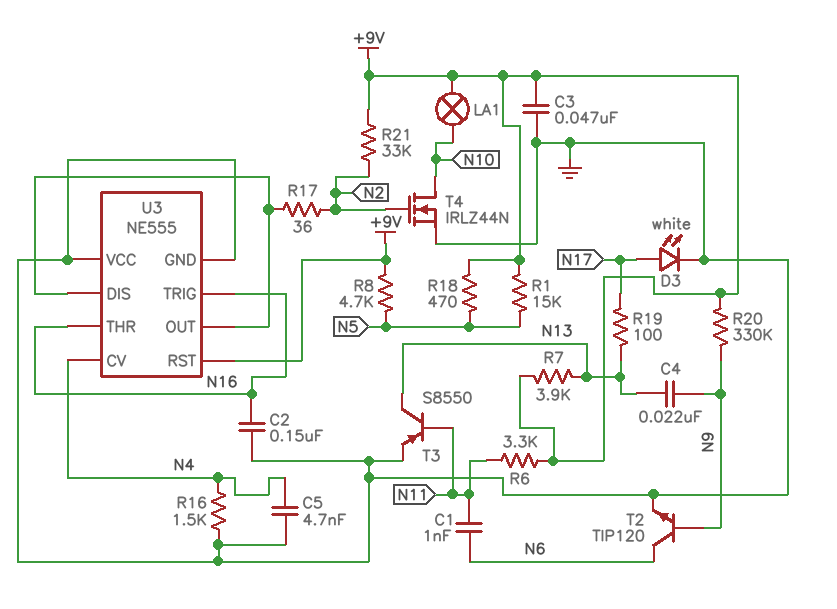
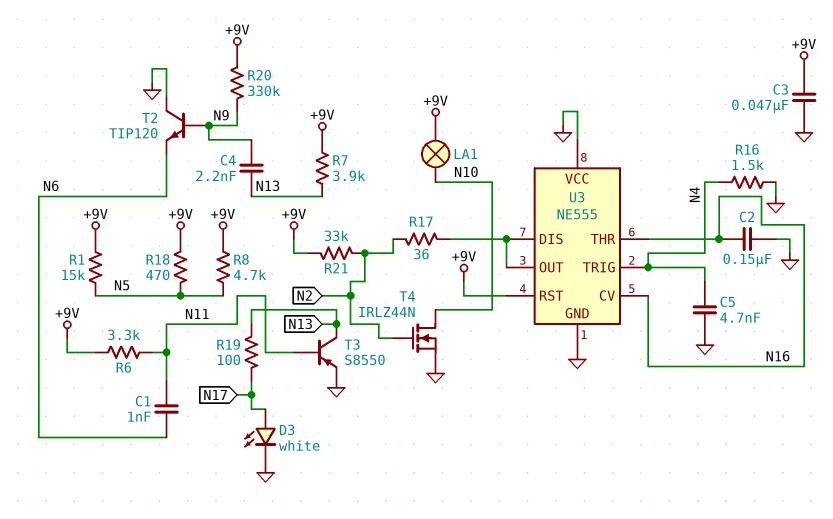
C4: 22nF (N9, N13) -> 2.2nF (N9, N13)
T2: NPN TIP120 (B N9, C N6, E GND) -> NPN TIP120 (B N9, C GND, E N6)
U3 pin CV: N4 -> N16
U3 pin TRIG: N16 -> N4

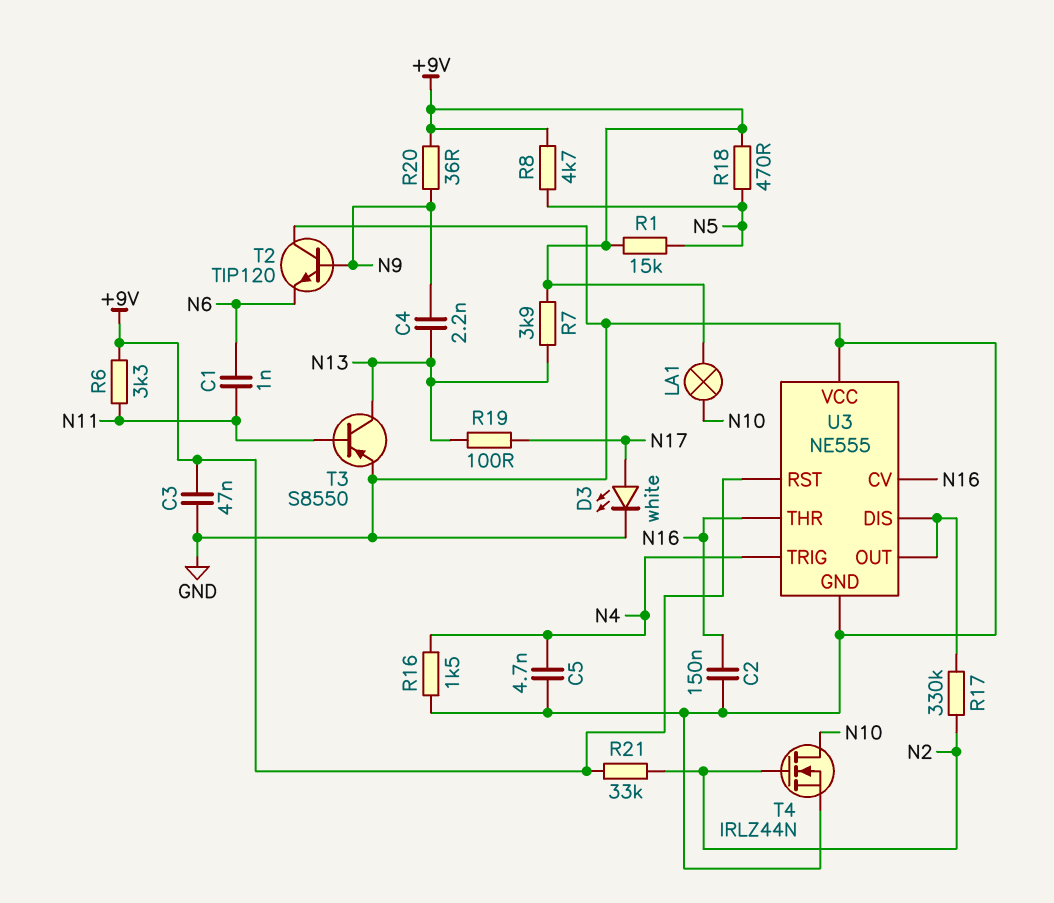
R17: 36 (N2, U3/DIS) -> 330k (N2, U3/DIS)
R20: 330k (+9V, N9) -> 36 (+9V, N9)

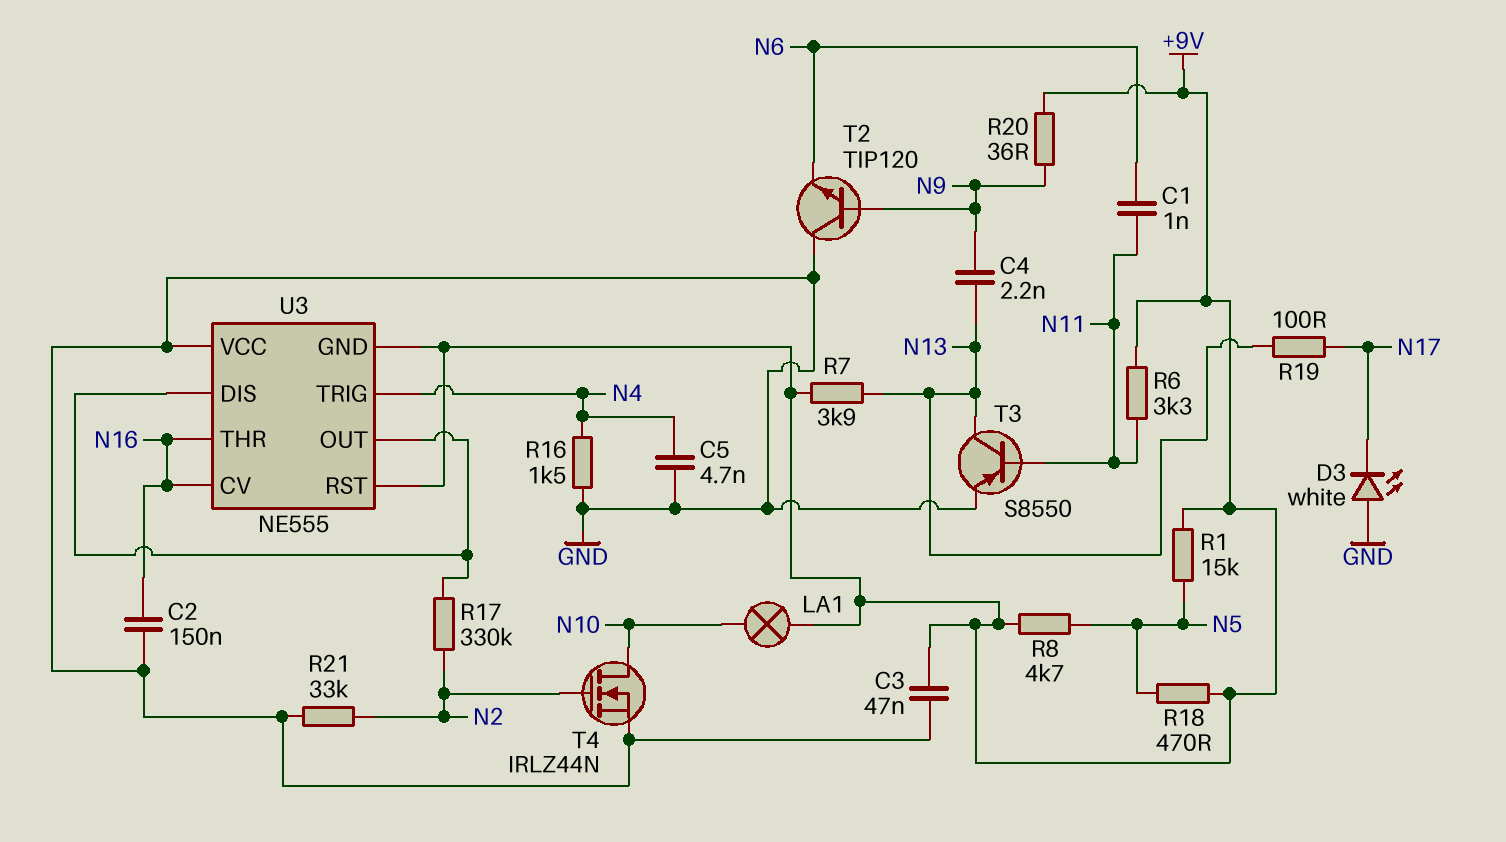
D3: LED white (A N17, K GND) -> LED white (A GND, K N17)
R21: 33k (+9V, N2) -> 33k (GND, N2)
U3 pin GND: GND -> +9V

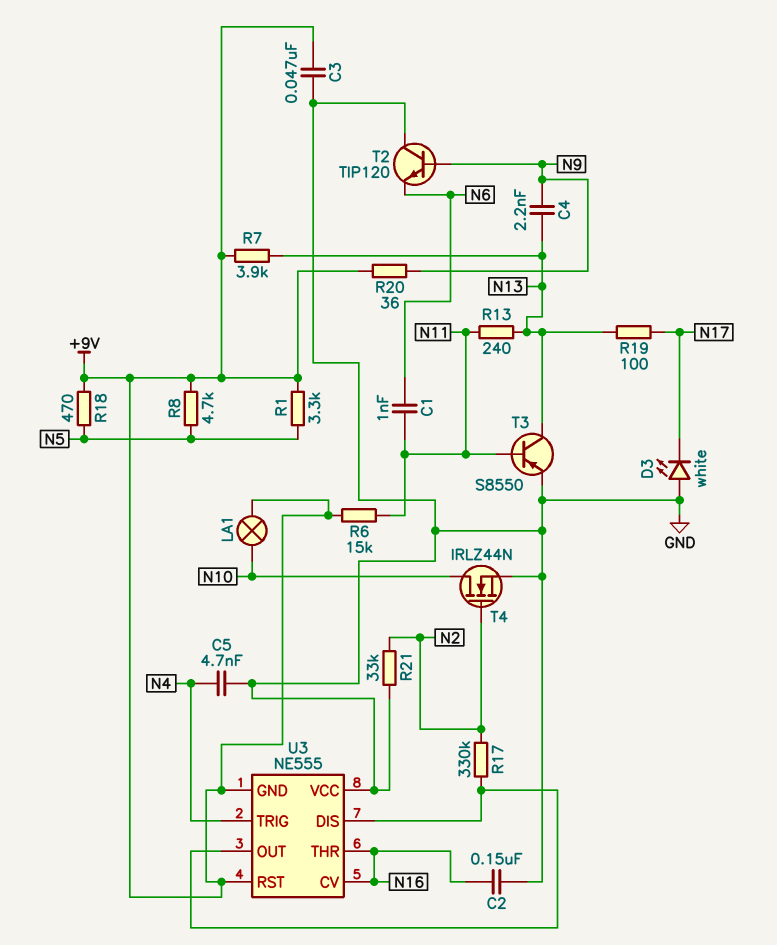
R1: 15k (+9V, N5) -> 3.3k (+9V, N5)
R6: 3.3k (+9V, N11) -> 15k (+9V, N11)
R13: none -> 240 (N11, N13)
R16: 1.5k (GND, N4) -> none

